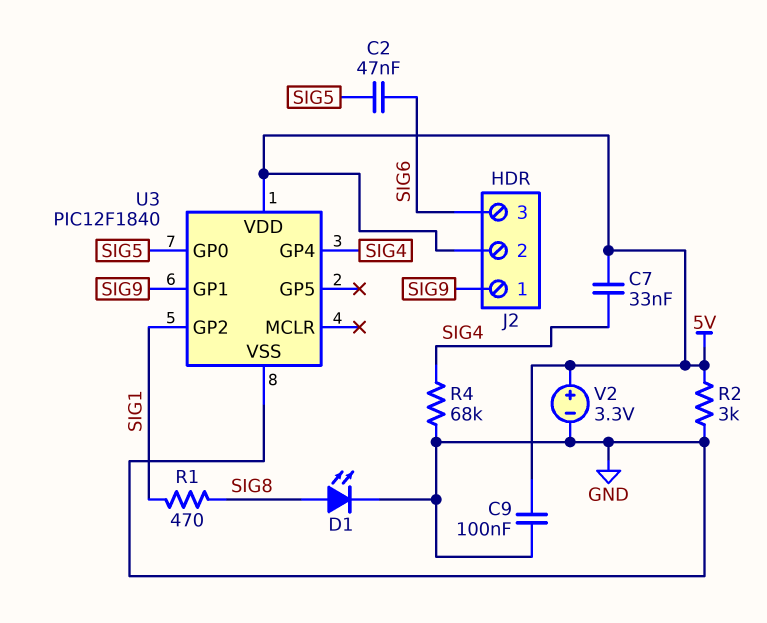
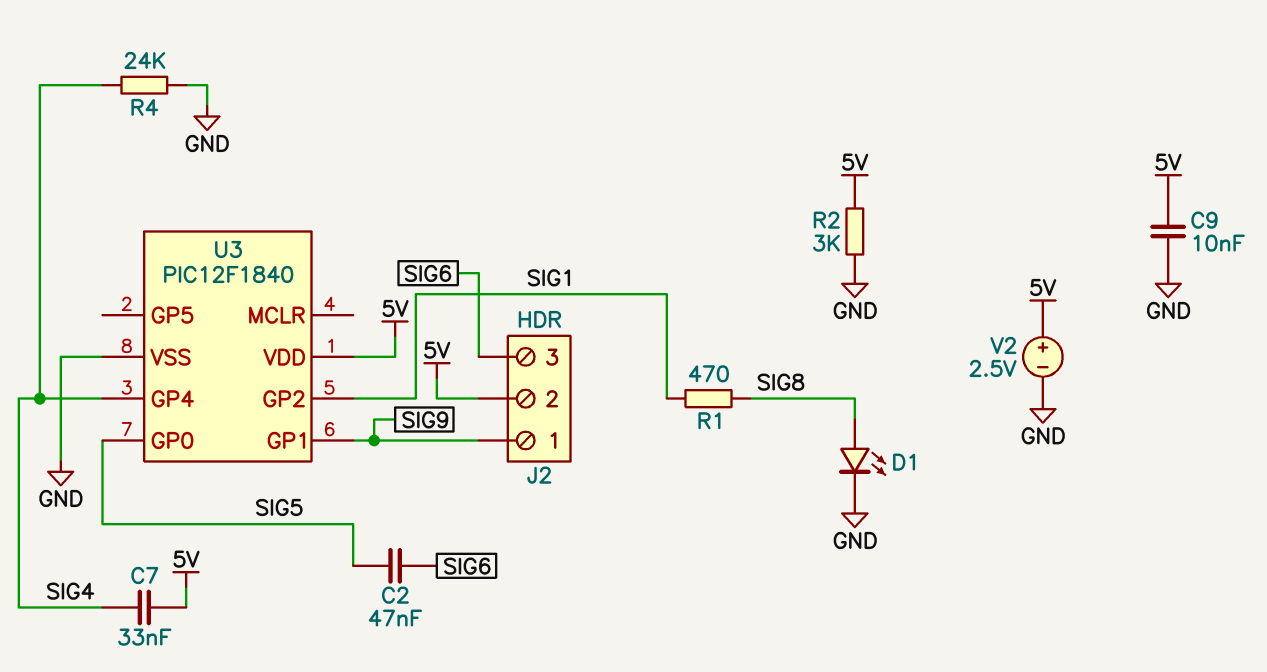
C9: 100nF (5V, GND) -> 10nF (5V, GND)
R4: 68k (GND, SIG4) -> 24k (GND, SIG4)
V2: 3.3V (plus 5V, minus GND) -> 2.5V (plus 5V, minus GND)

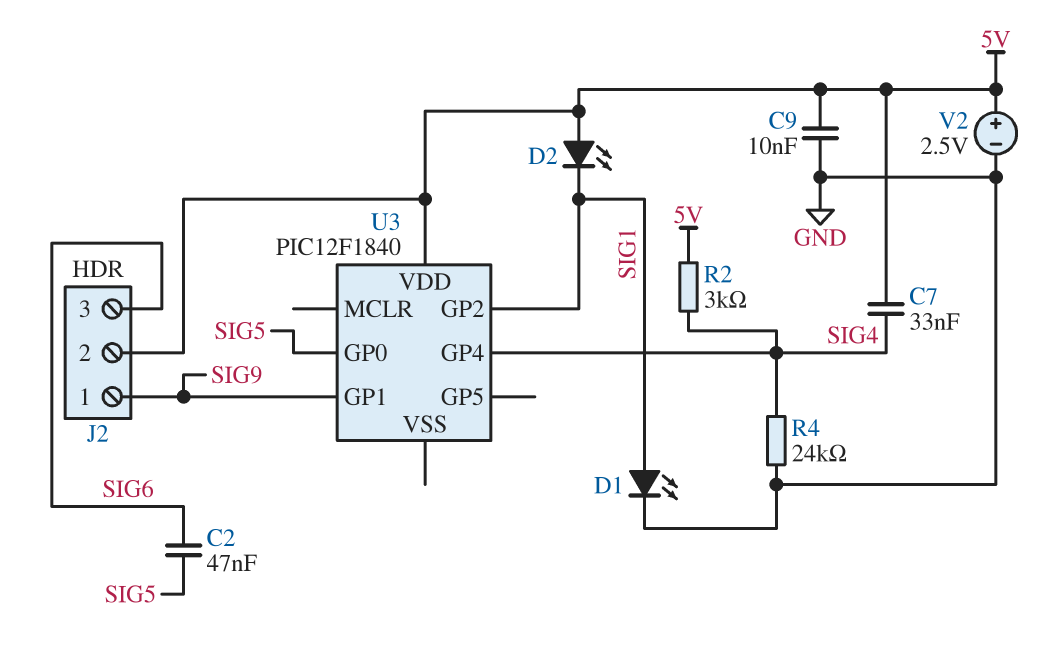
D1: LED (A SIG8, K GND) -> LED (A SIG1, K GND)
D2: none -> LED (A 5V, K SIG1)
R1: 470 (SIG1, SIG8) -> none
R2: 3k (5V, GND) -> 3k (5V, SIG4)
U3 pin VSS: GND -> none

